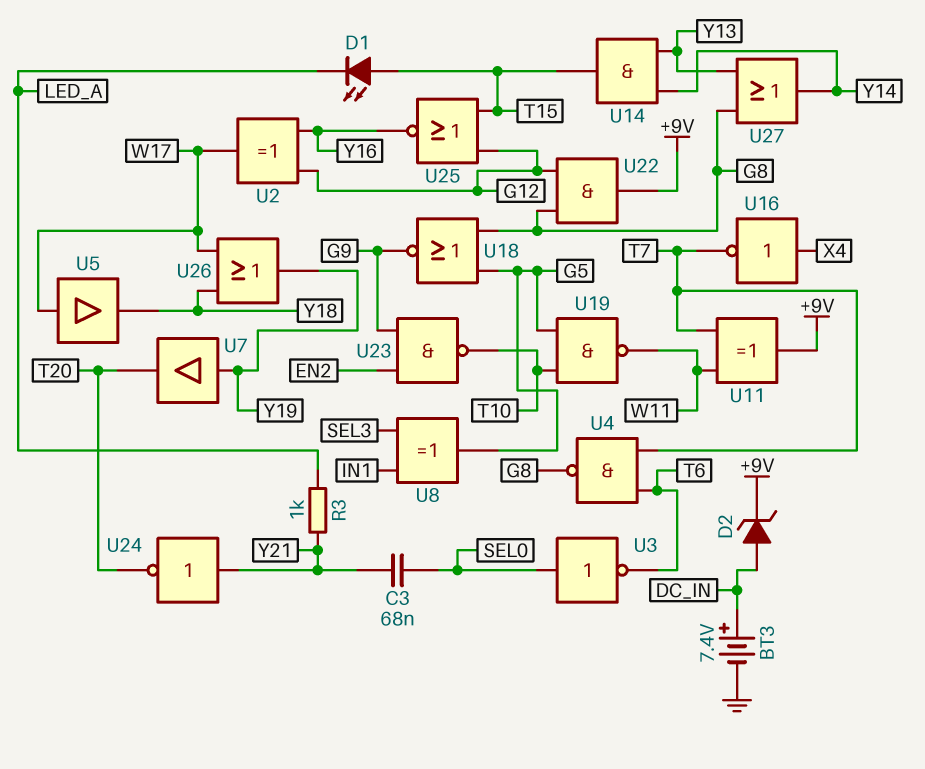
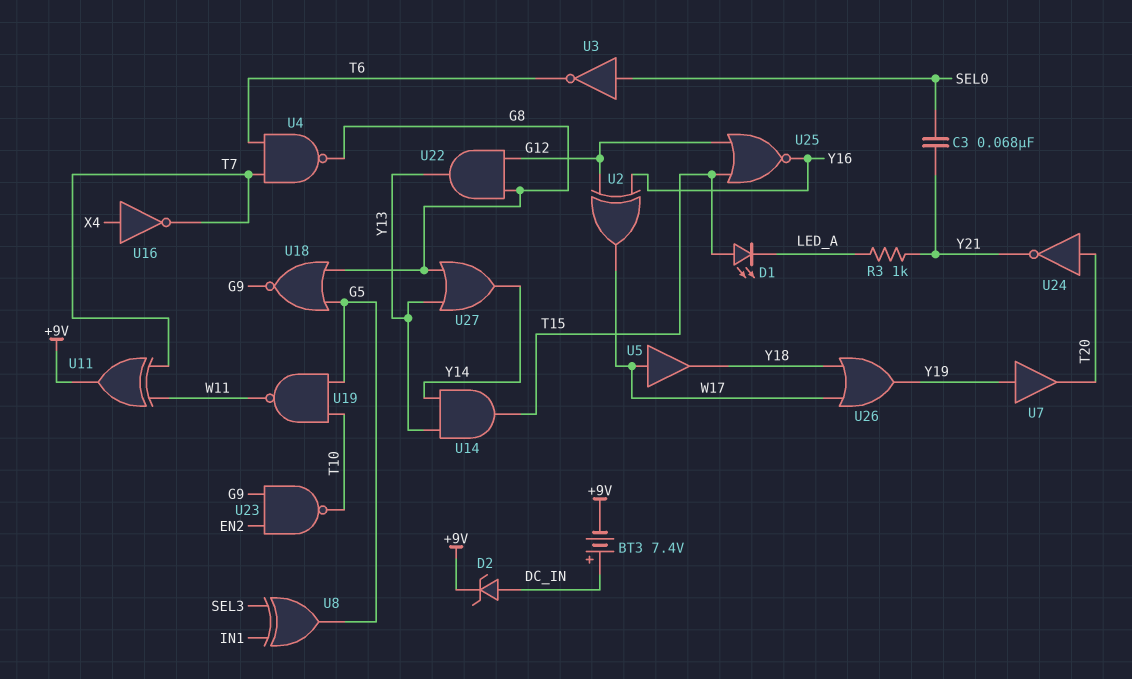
BT3: 7.4V (plus DC_IN, minus GND) -> 7.4V (plus DC_IN, minus +9V)
U22: AND (in G8, in G12, out +9V) -> AND (in G8, in G12, out Y13)
U24: NOT (in Y21, out T20) -> NOT (in T20, out Y21)

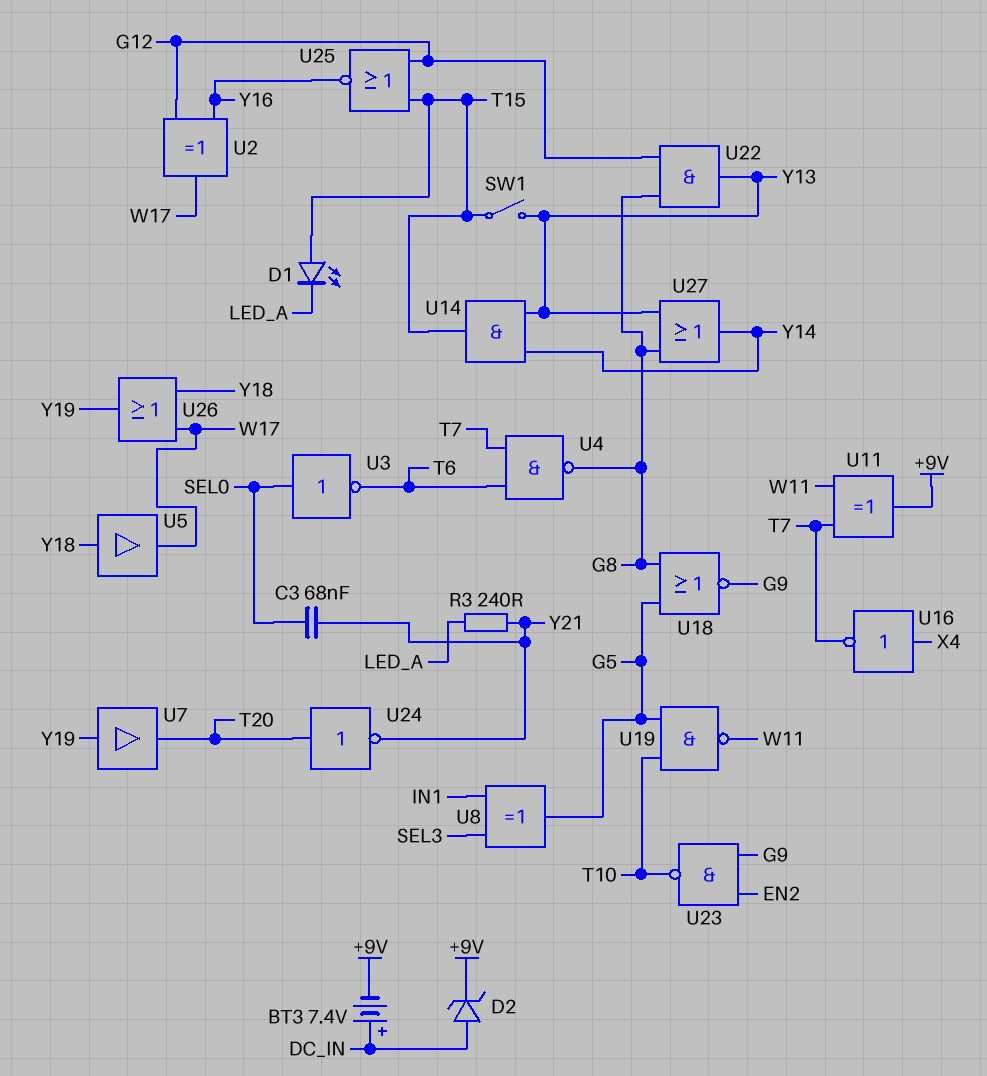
R3: 1k (LED_A, Y21) -> 240 (LED_A, Y21)
SW1: none -> switch (T15, Y13)
U5: buffer (in W17, out Y18) -> buffer (in Y18, out W17)

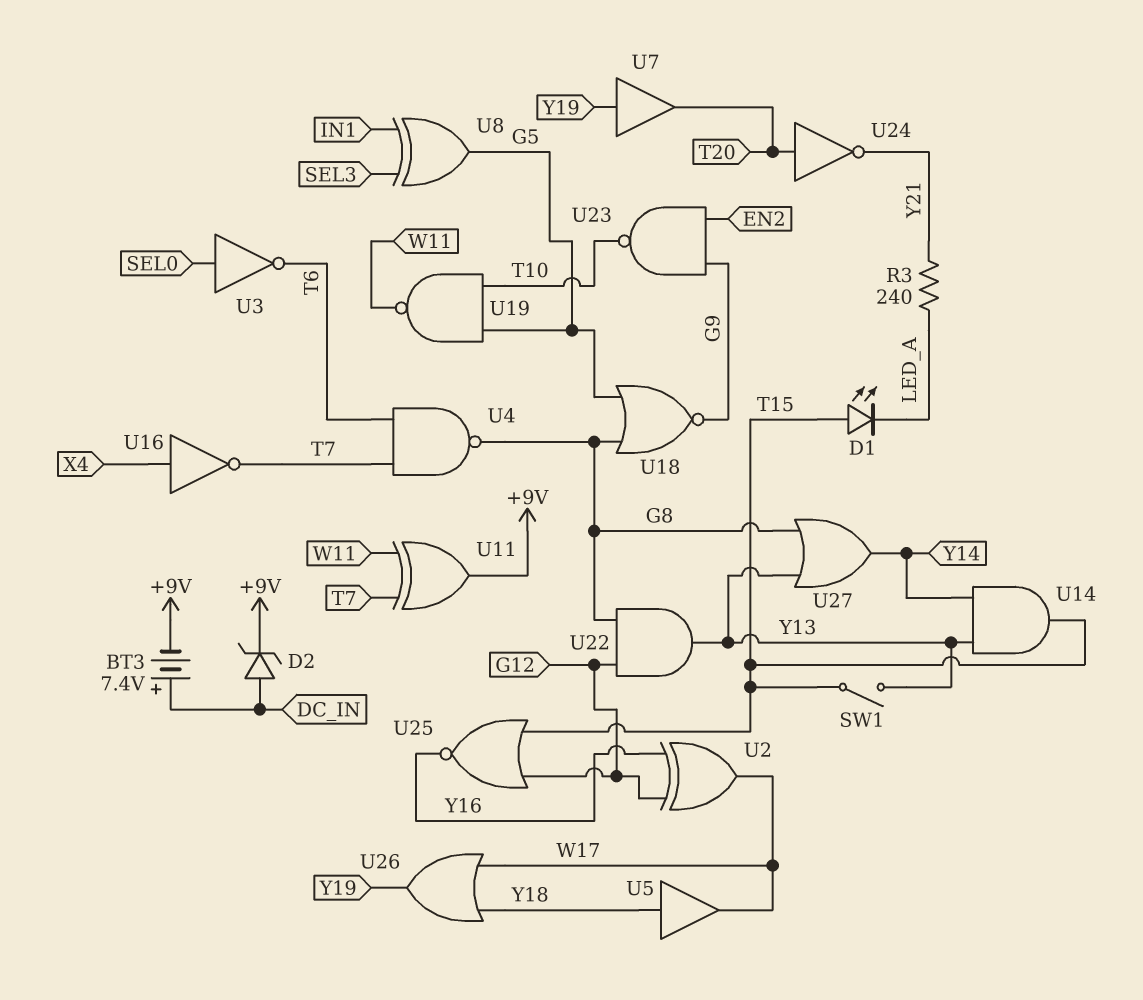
C3: 68nF (SEL0, Y21) -> none

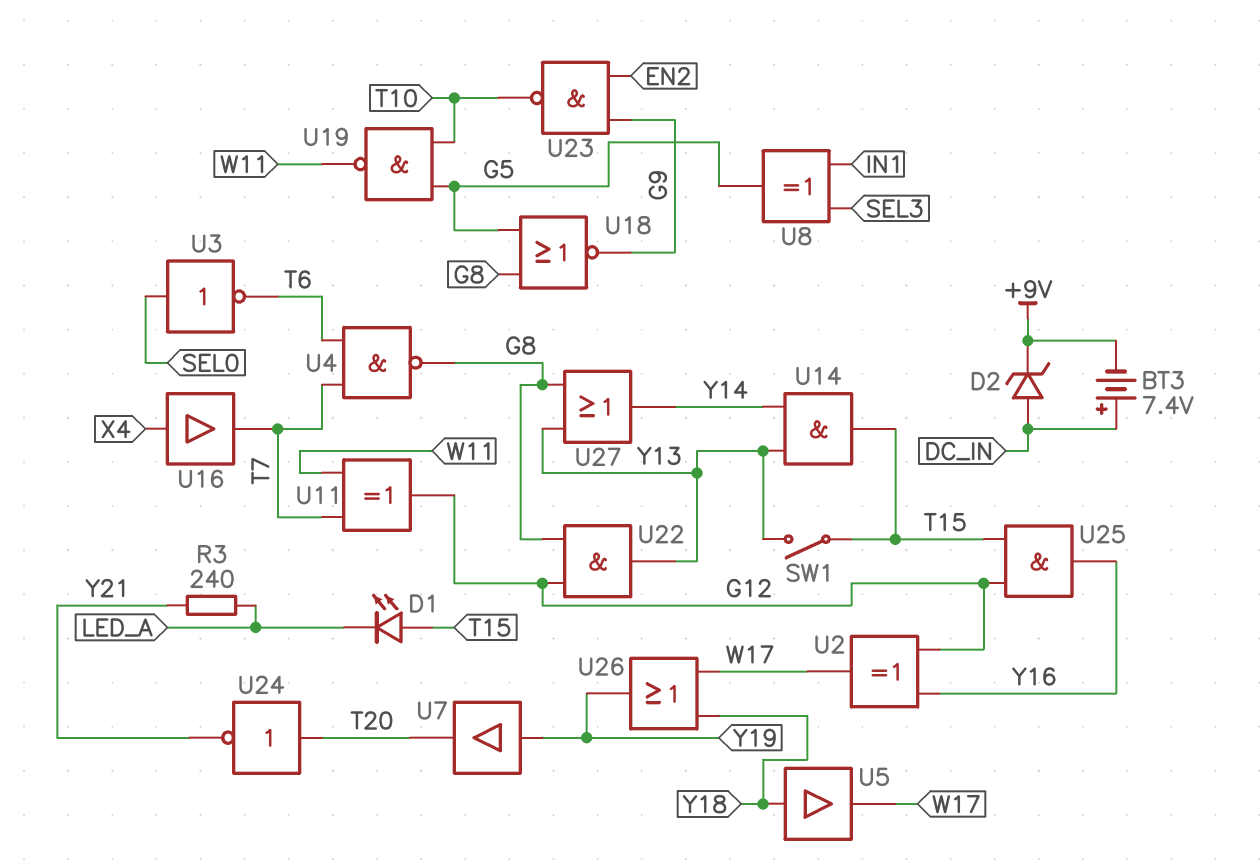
U11: XOR (in T7, in W11, out +9V) -> XOR (in T7, in W11, out G12)
U16: NOT (in X4, out T7) -> buffer (in X4, out T7)
U25: NOR (in G12, in T15, out Y16) -> AND (in G12, in T15, out Y16)

